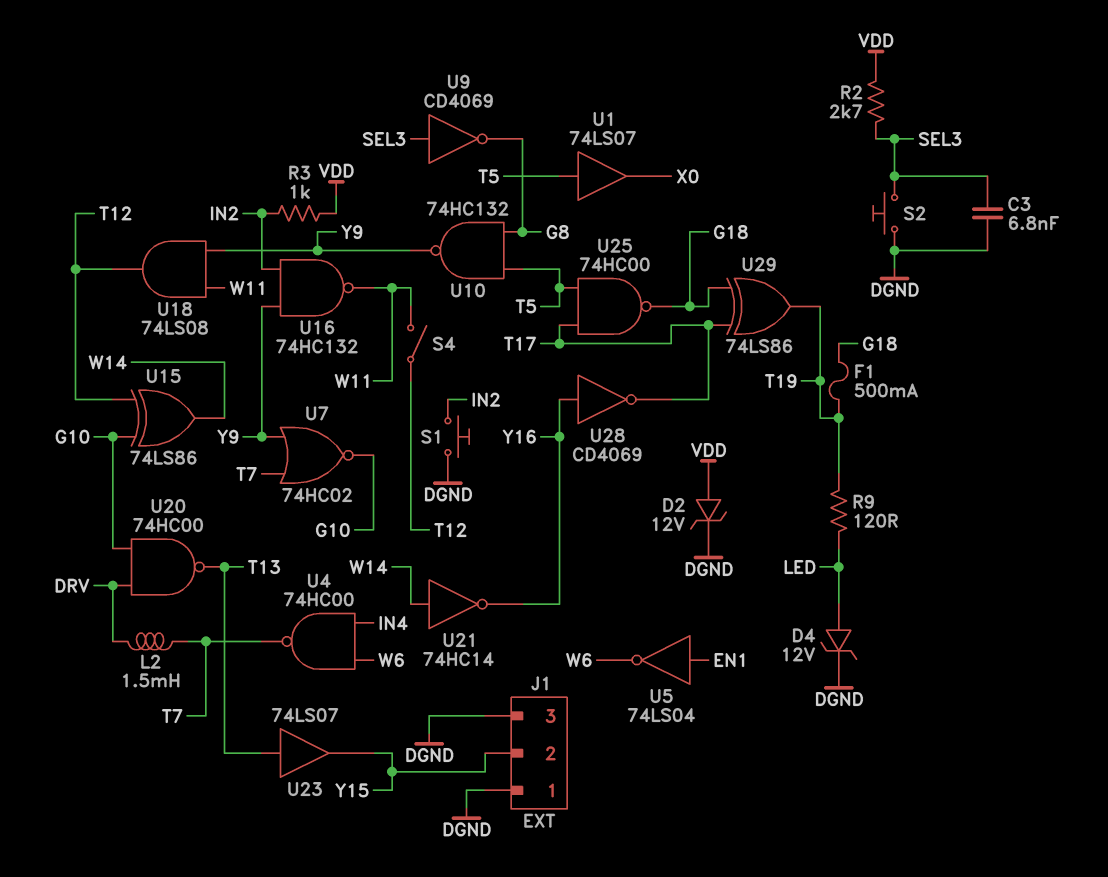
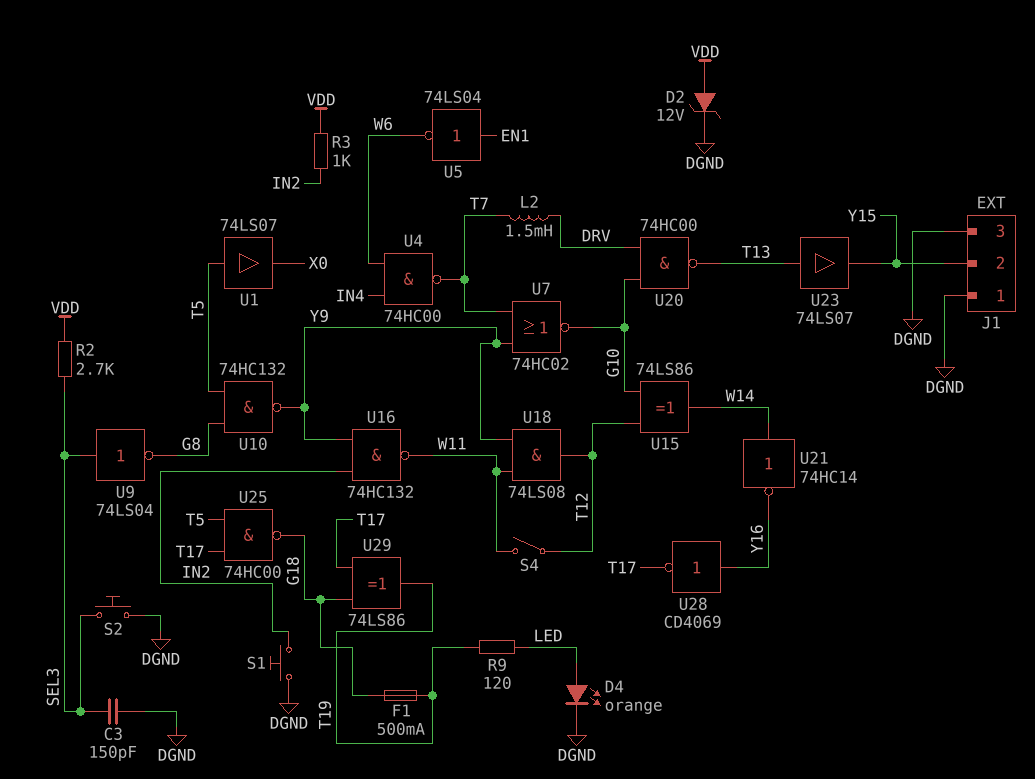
C3: 6.8nF (DGND, SEL3) -> 150pF (DGND, SEL3)
D4: zener 12V (A LED, K DGND) -> LED orange (A LED, K DGND)
U9: NOT CD4069 (in SEL3, out G8) -> NOT 74LS04 (in SEL3, out G8)

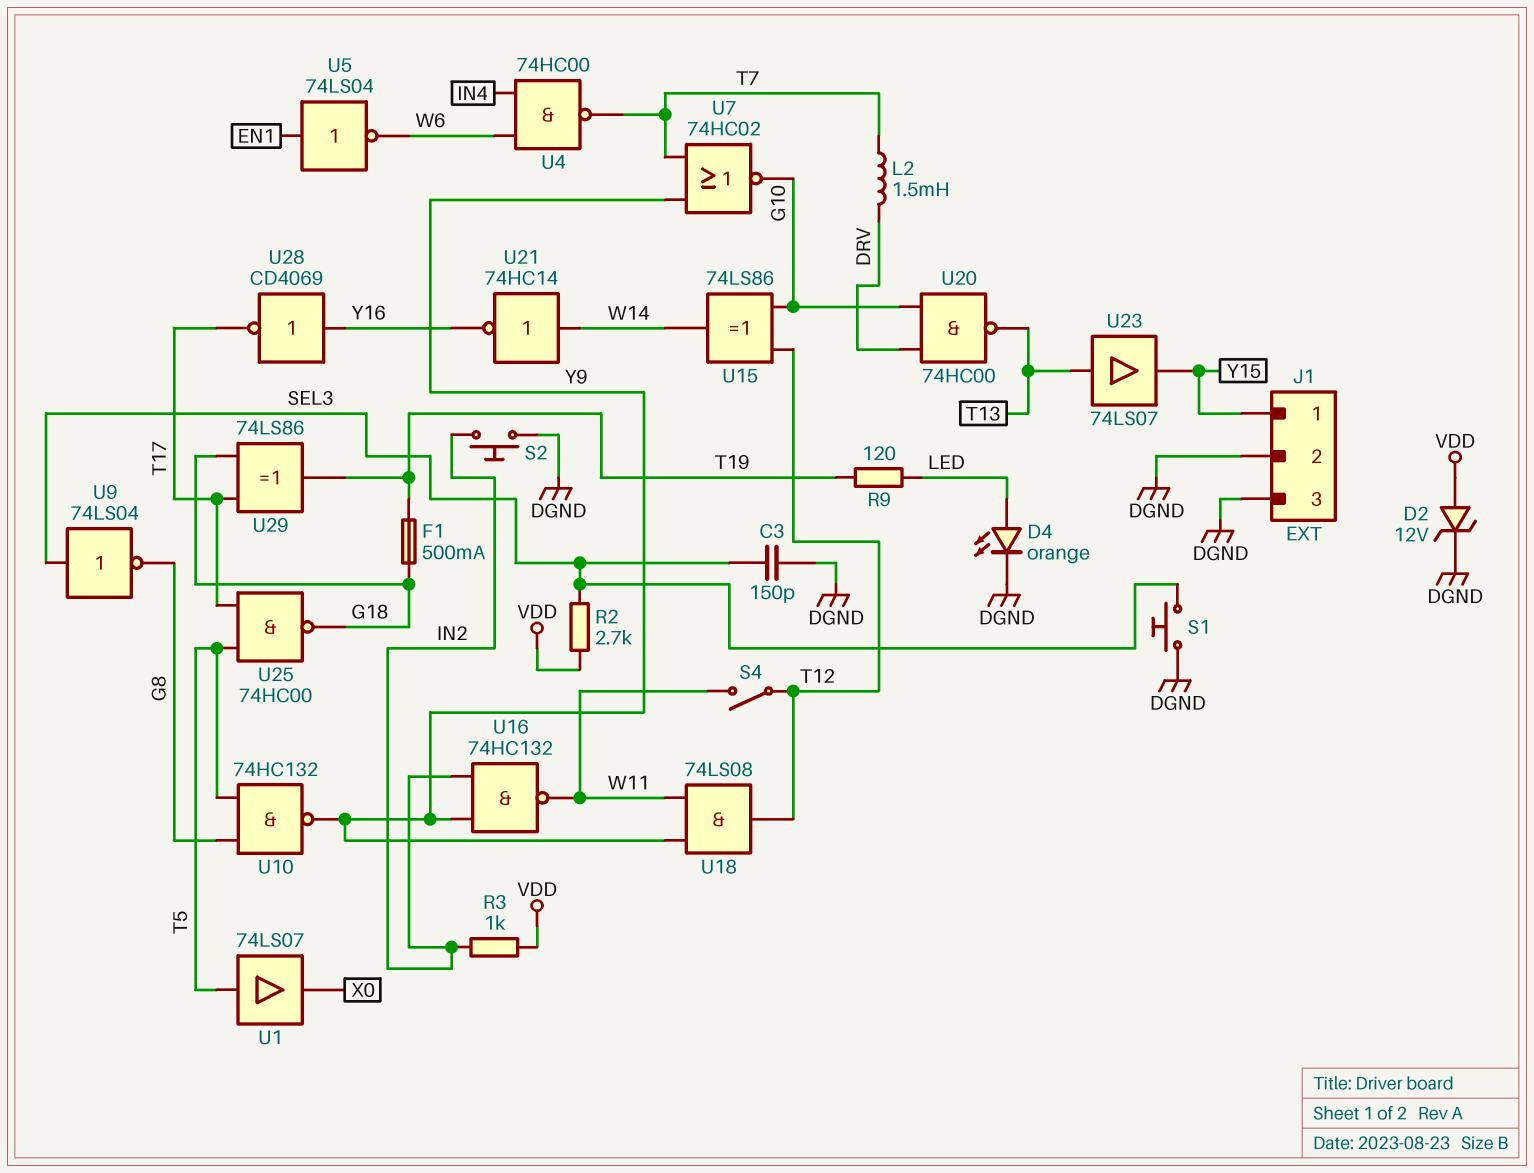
J1 pin 1: DGND -> Y15
J1 pin 2: Y15 -> DGND
S1: button (DGND, IN2) -> button (DGND, SEL3)
S2: button (DGND, SEL3) -> button (DGND, IN2)

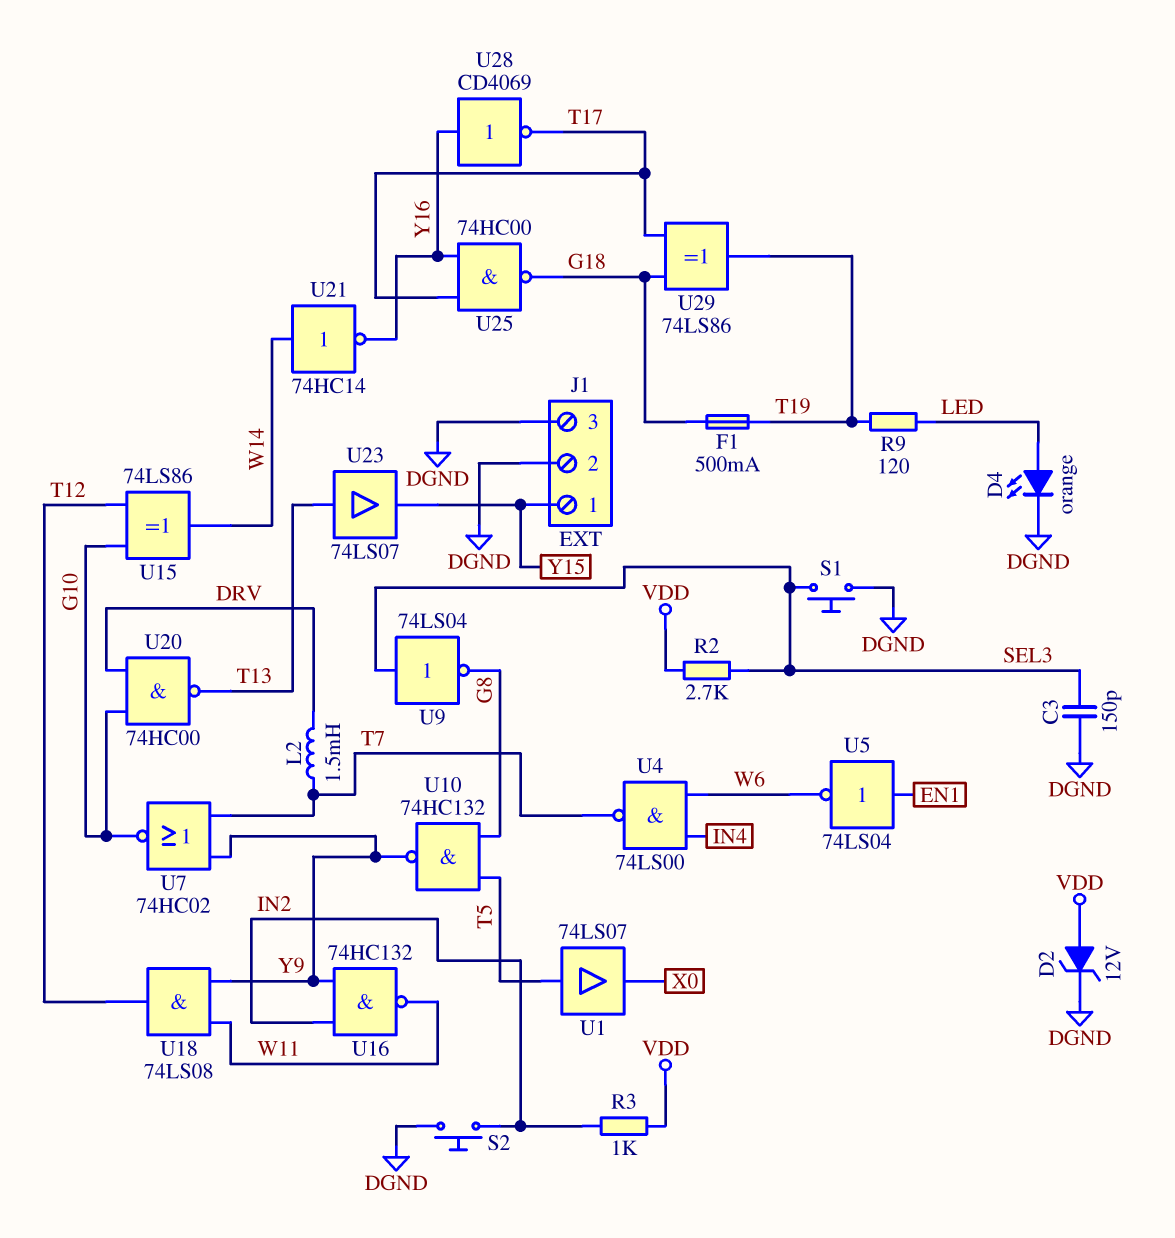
S4: switch (T12, W11) -> none
U4: NAND 74HC00 (in IN4, in W6, out T7) -> NAND 74LS00 (in IN4, in W6, out T7)
U25: NAND 74HC00 (in T5, in T17, out G18) -> NAND 74HC00 (in T17, in Y16, out G18)

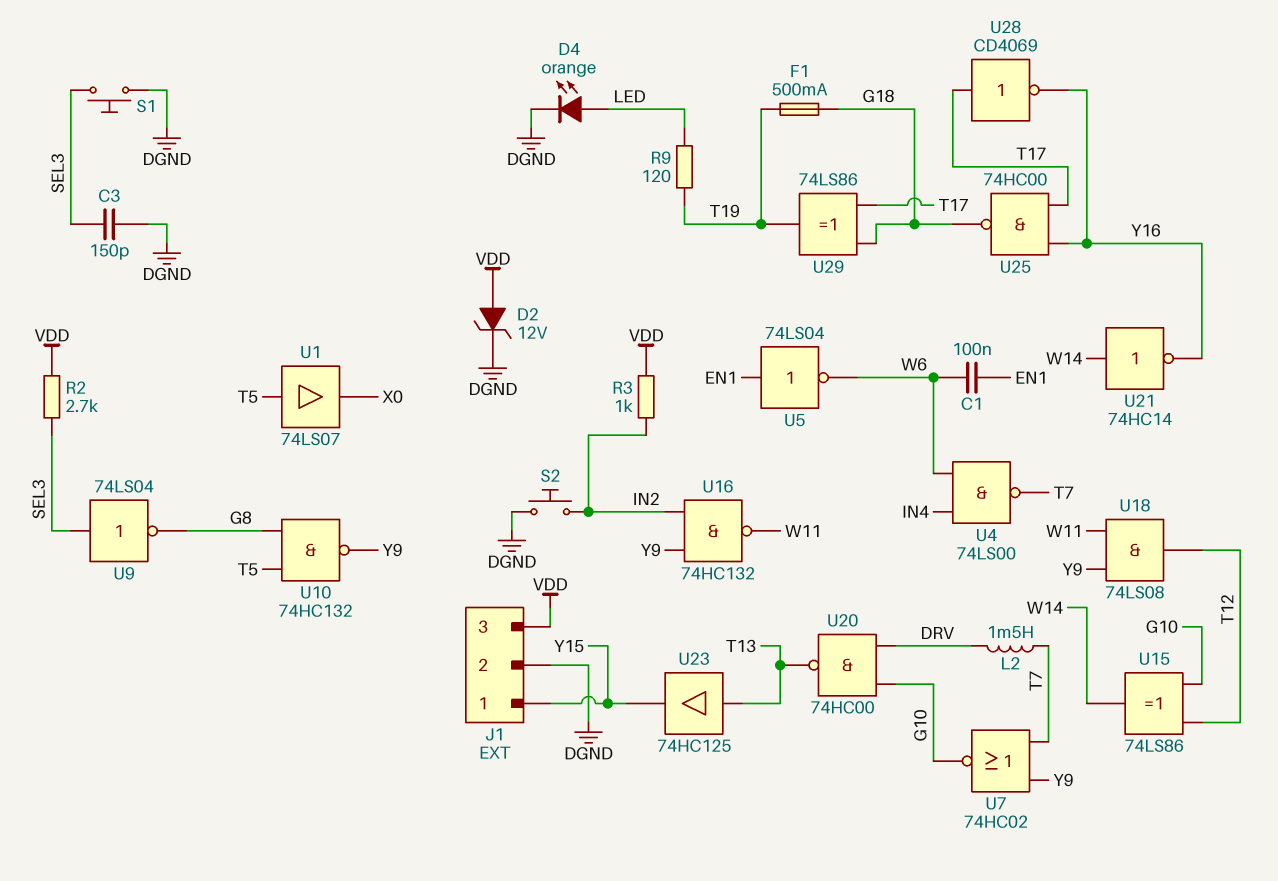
C1: none -> 100nF (EN1, W6)
J1 pin 3: DGND -> VDD
U23: buffer 74LS07 (in T13, out Y15) -> buffer 74HC125 (in T13, out Y15)
U28: NOT CD4069 (in Y16, out T17) -> NOT CD4069 (in T17, out Y16)

